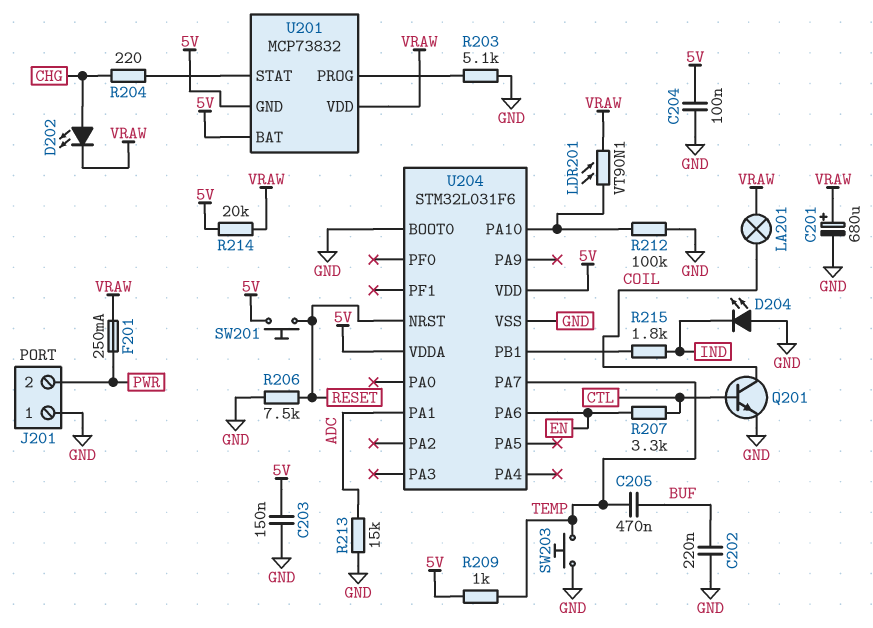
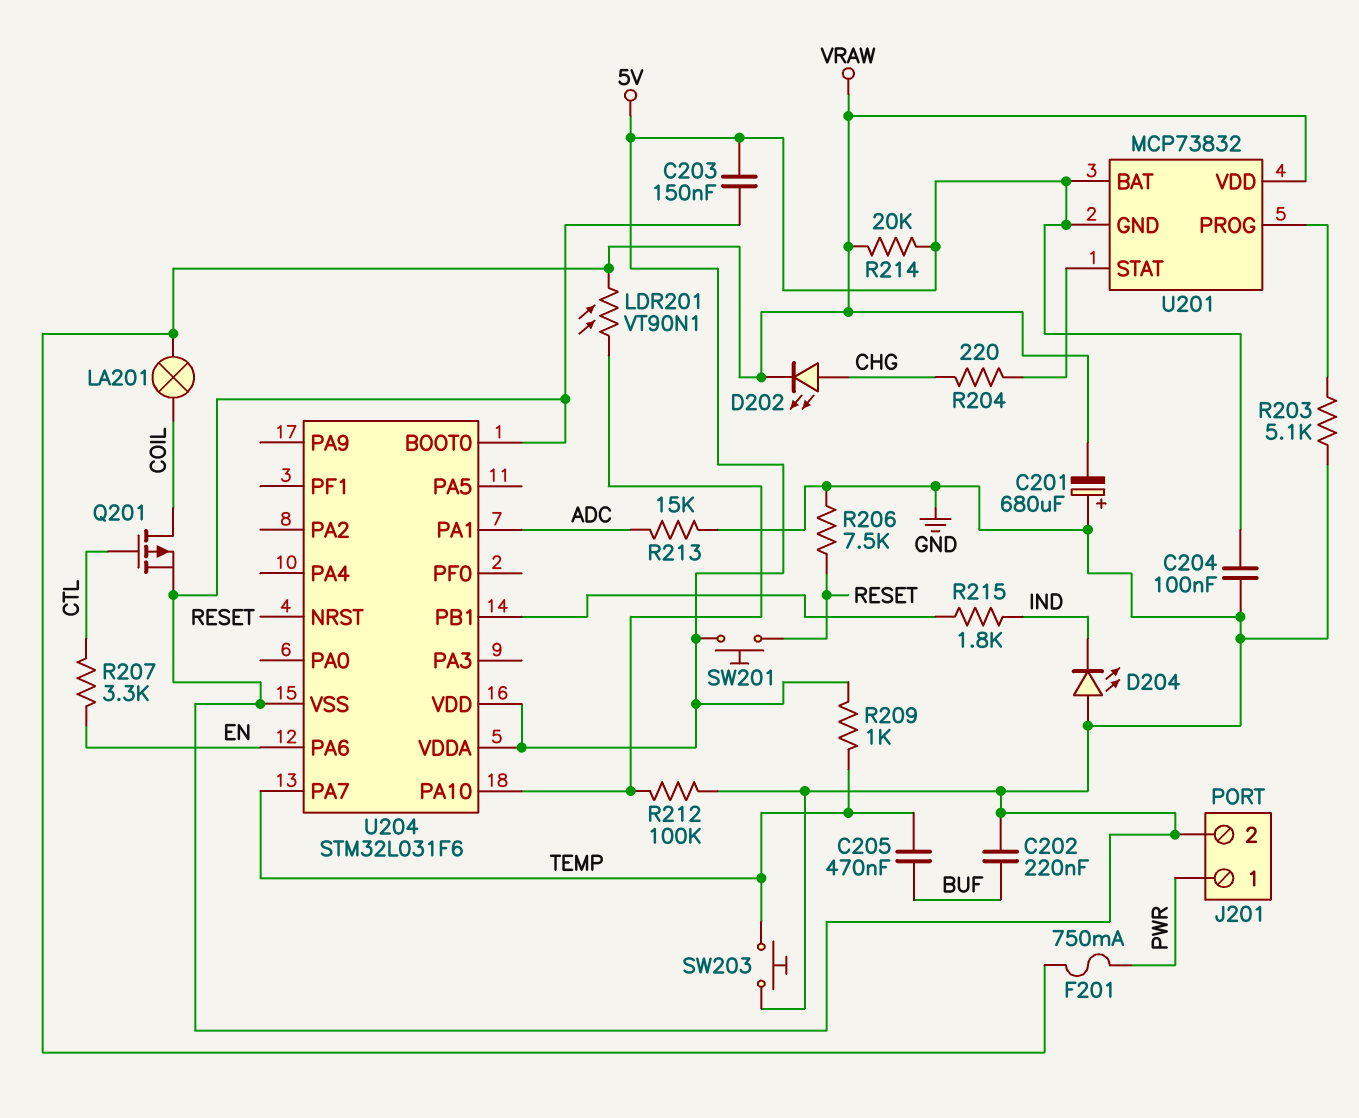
C201: 680uF (plus VRAW, minus GND) -> 680uF (plus GND, minus VRAW)
F201: 250mA (PWR, VRAW) -> 750mA (PWR, VRAW)
J201 pin 1: GND -> PWR
J201 pin 2: PWR -> GND
Q201: NPN (B CTL, C COIL, E GND) -> PMOS (G CTL, D COIL, S GND)

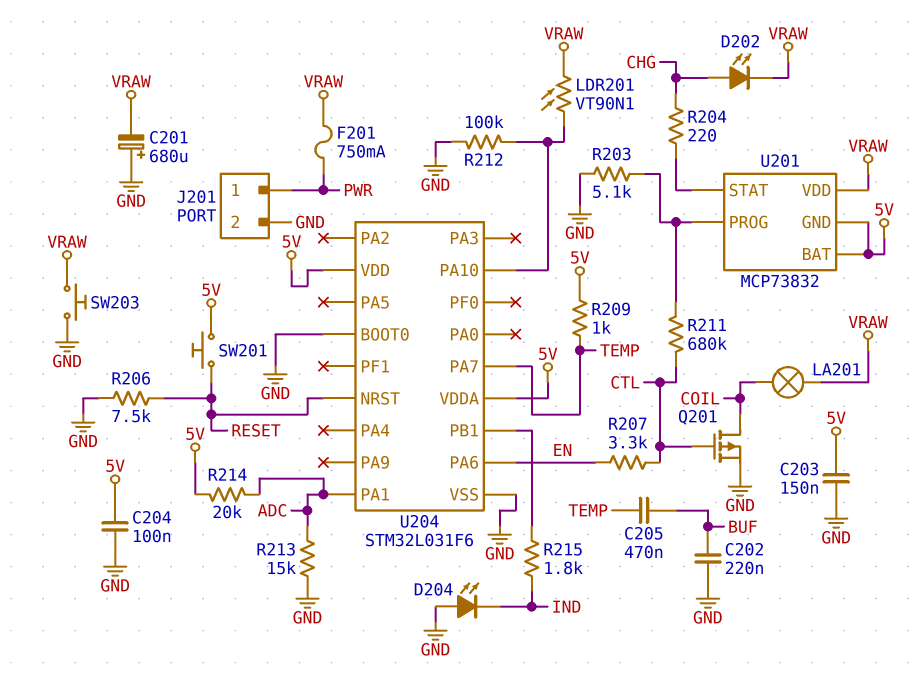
R211: none -> 680k (CTL, U201/PROG)
R214: 20k (5V, VRAW) -> 20k (5V, ADC)
SW203: button (GND, TEMP) -> button (GND, VRAW)

